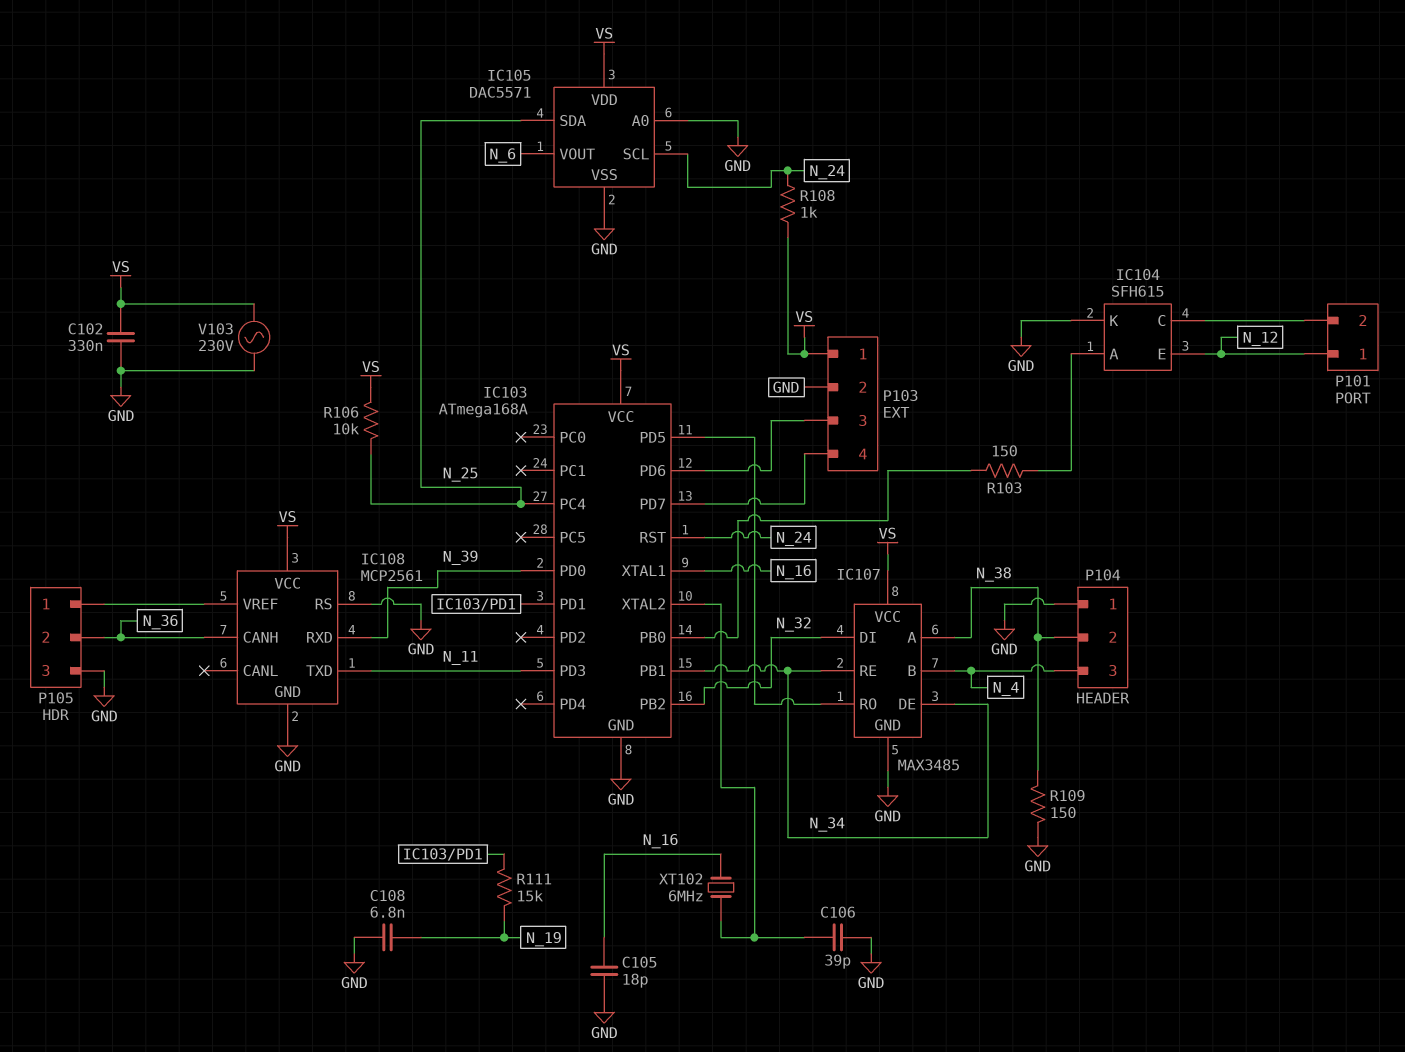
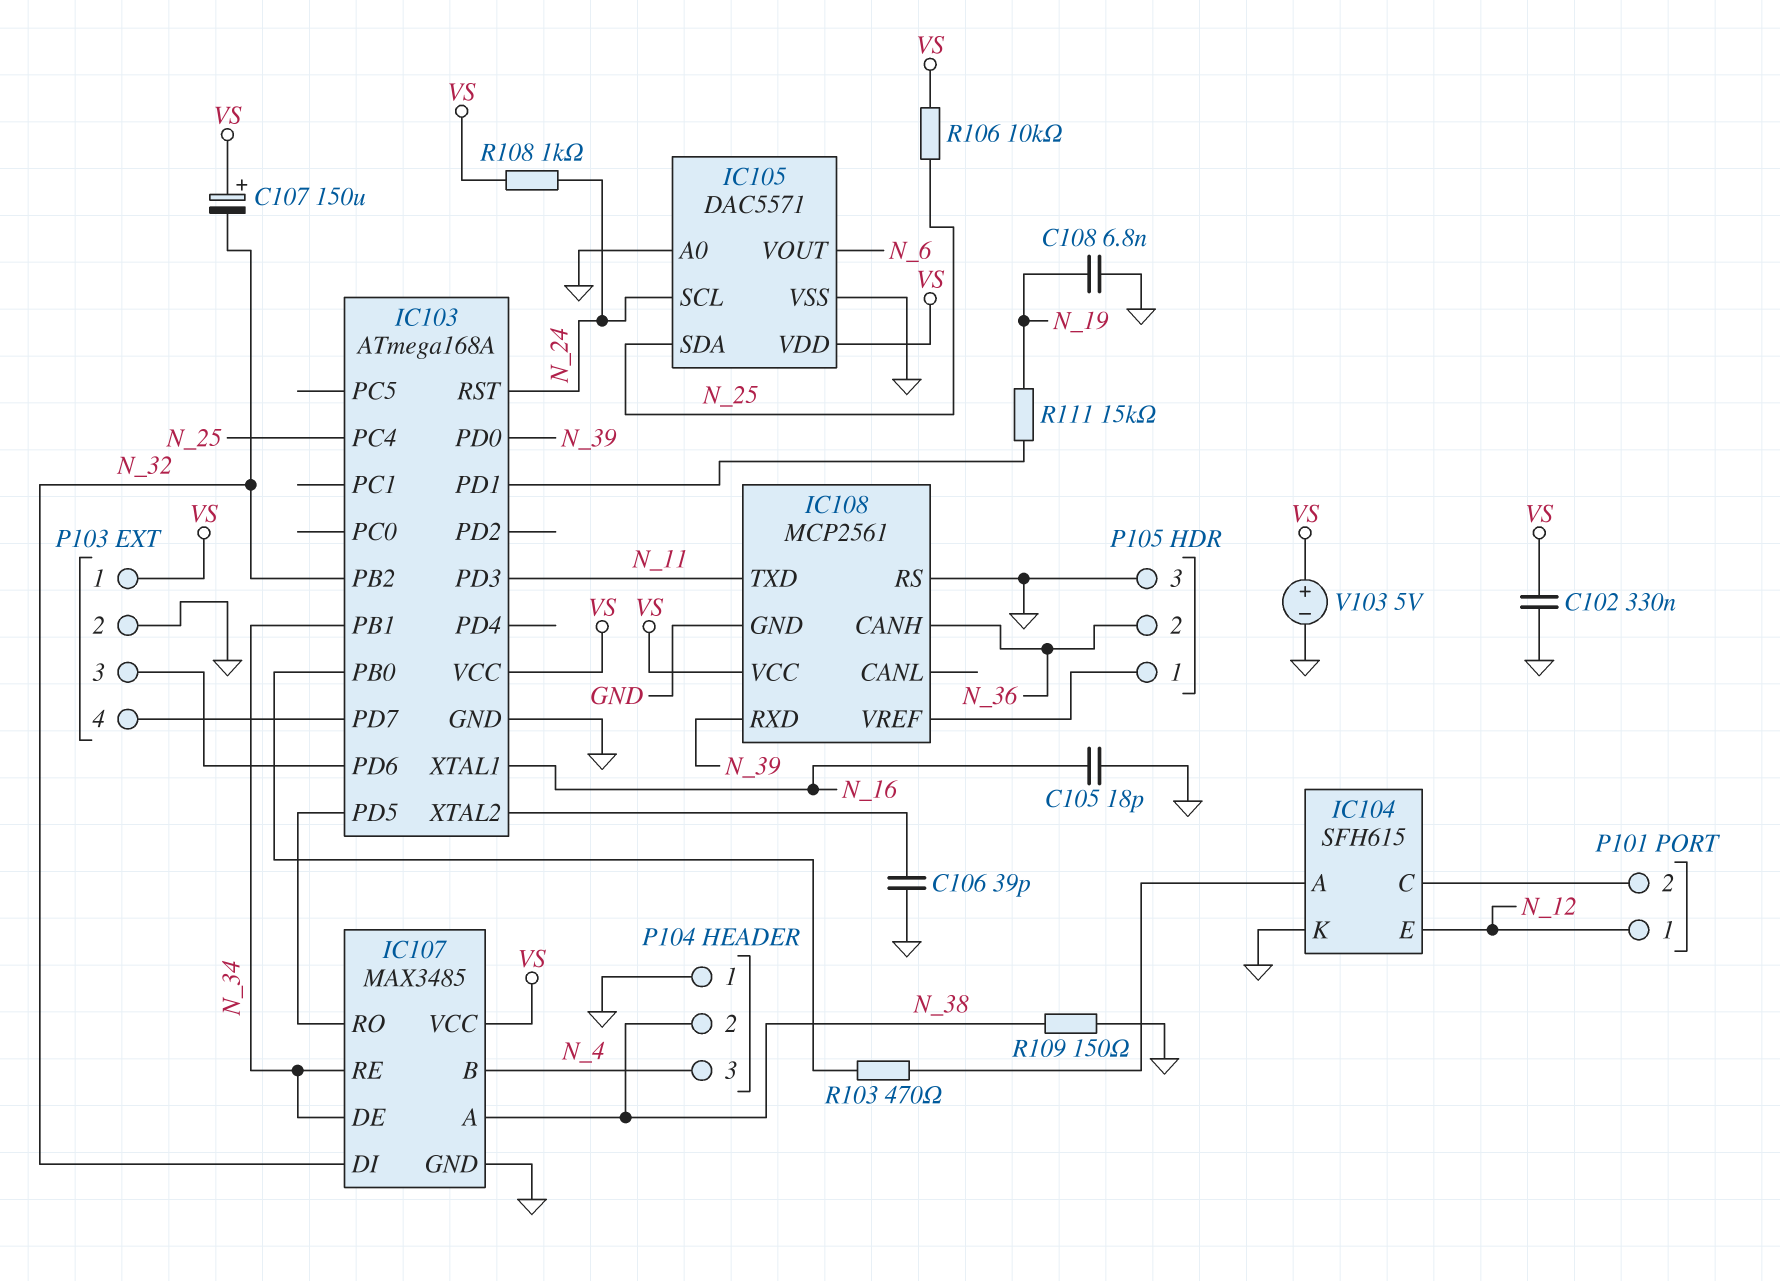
C107: none -> 150uF (plus VS, minus N_32)
R103: 150 (IC103/PB0, IC104/A) -> 470 (IC103/PB0, IC104/A)
V103: AC 230V (GND, VS) -> 5V (plus VS, minus GND)
XT102: 6MHz (IC103/XTAL2, N_16) -> none

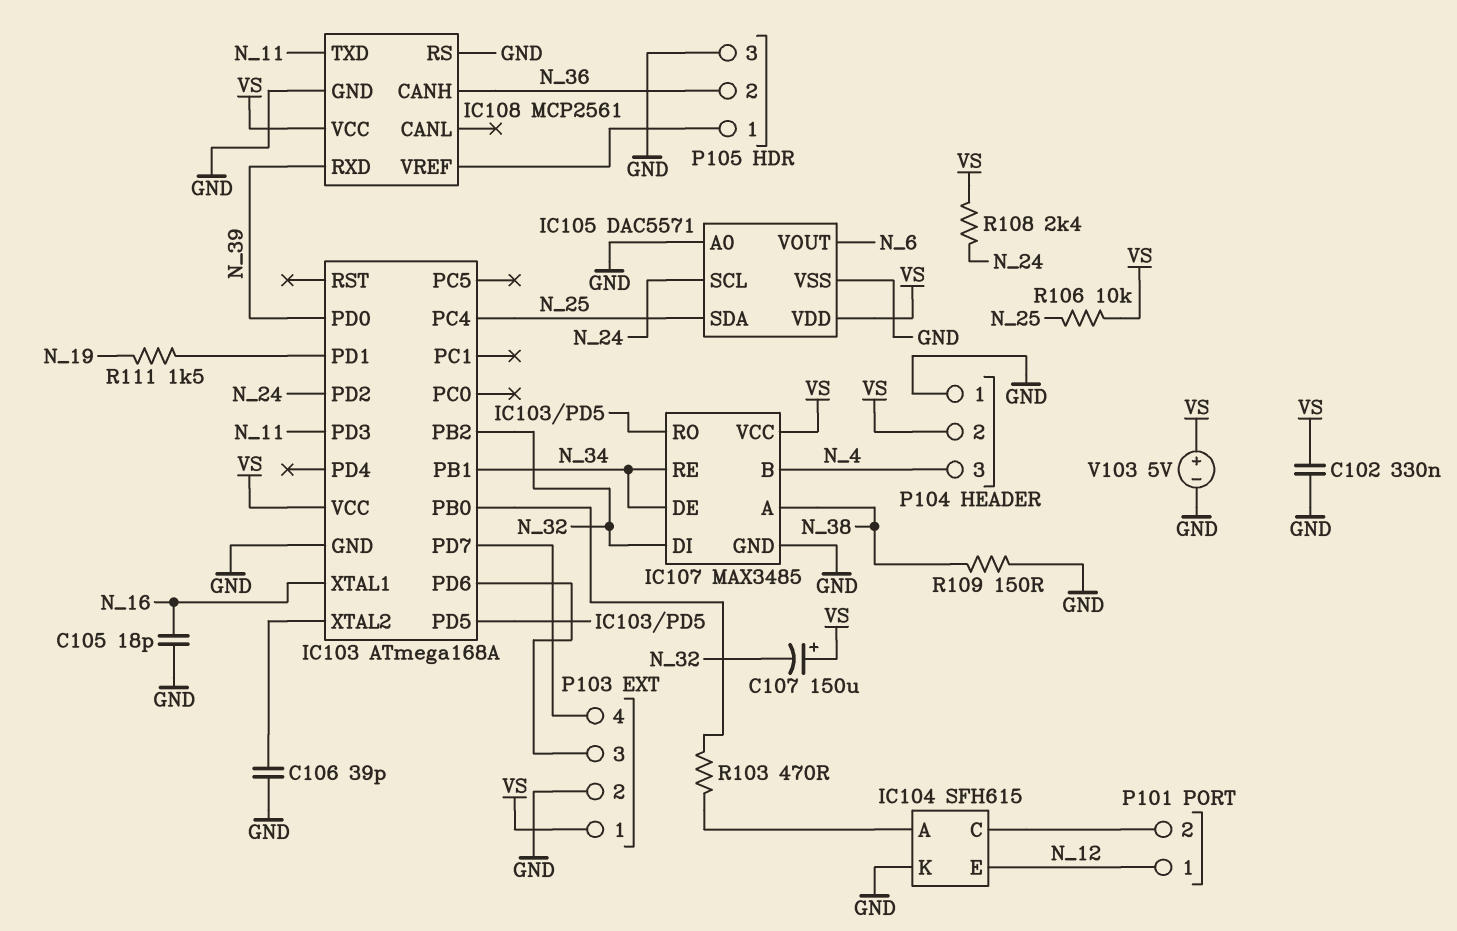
C108: 6.8nF (GND, N_19) -> none
IC103 pin PD2: none -> N_24
IC103 pin RST: N_24 -> none
P104 pin 2: N_38 -> VS
R108: 1k (N_24, VS) -> 2.4k (N_24, VS)
R111: 15k (IC103/PD1, N_19) -> 1.5k (IC103/PD1, N_19)

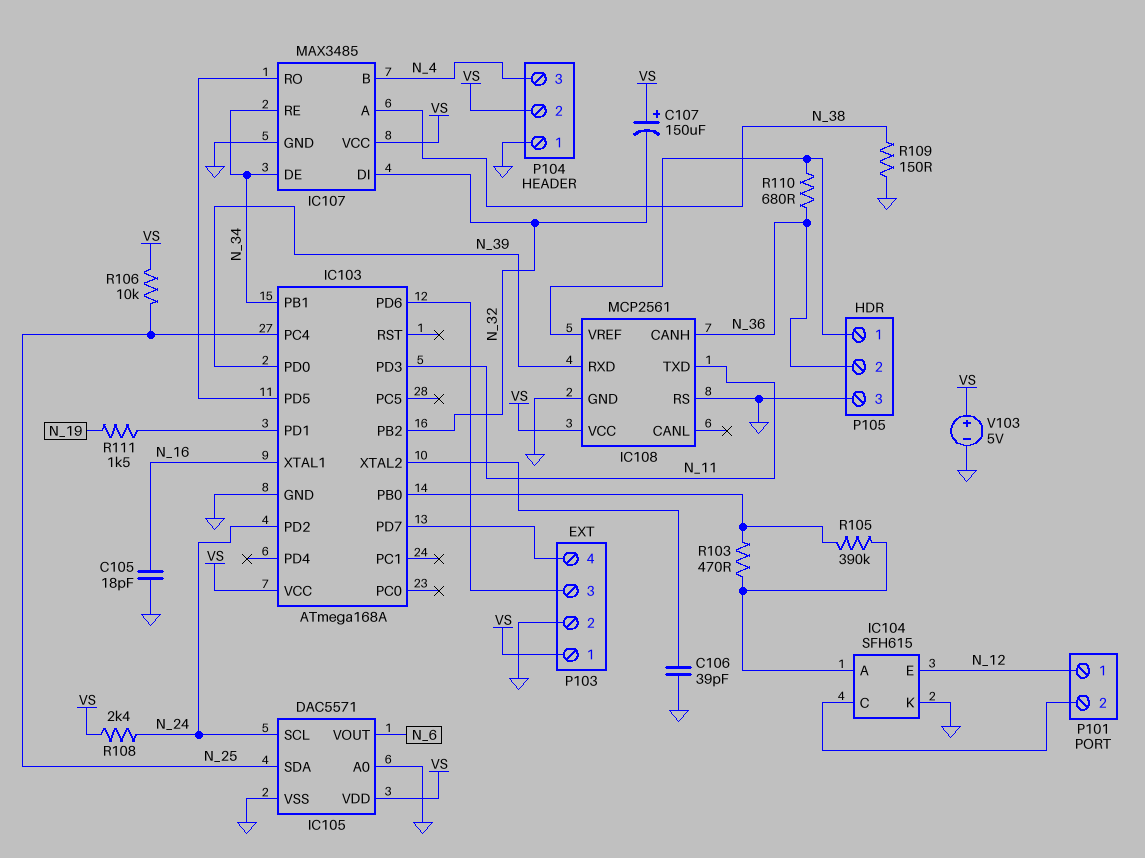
C102: 330nF (GND, VS) -> none
R105: none -> 390k (IC103/PB0, IC104/A)
R110: none -> 680 (IC108/VREF, N_36)

